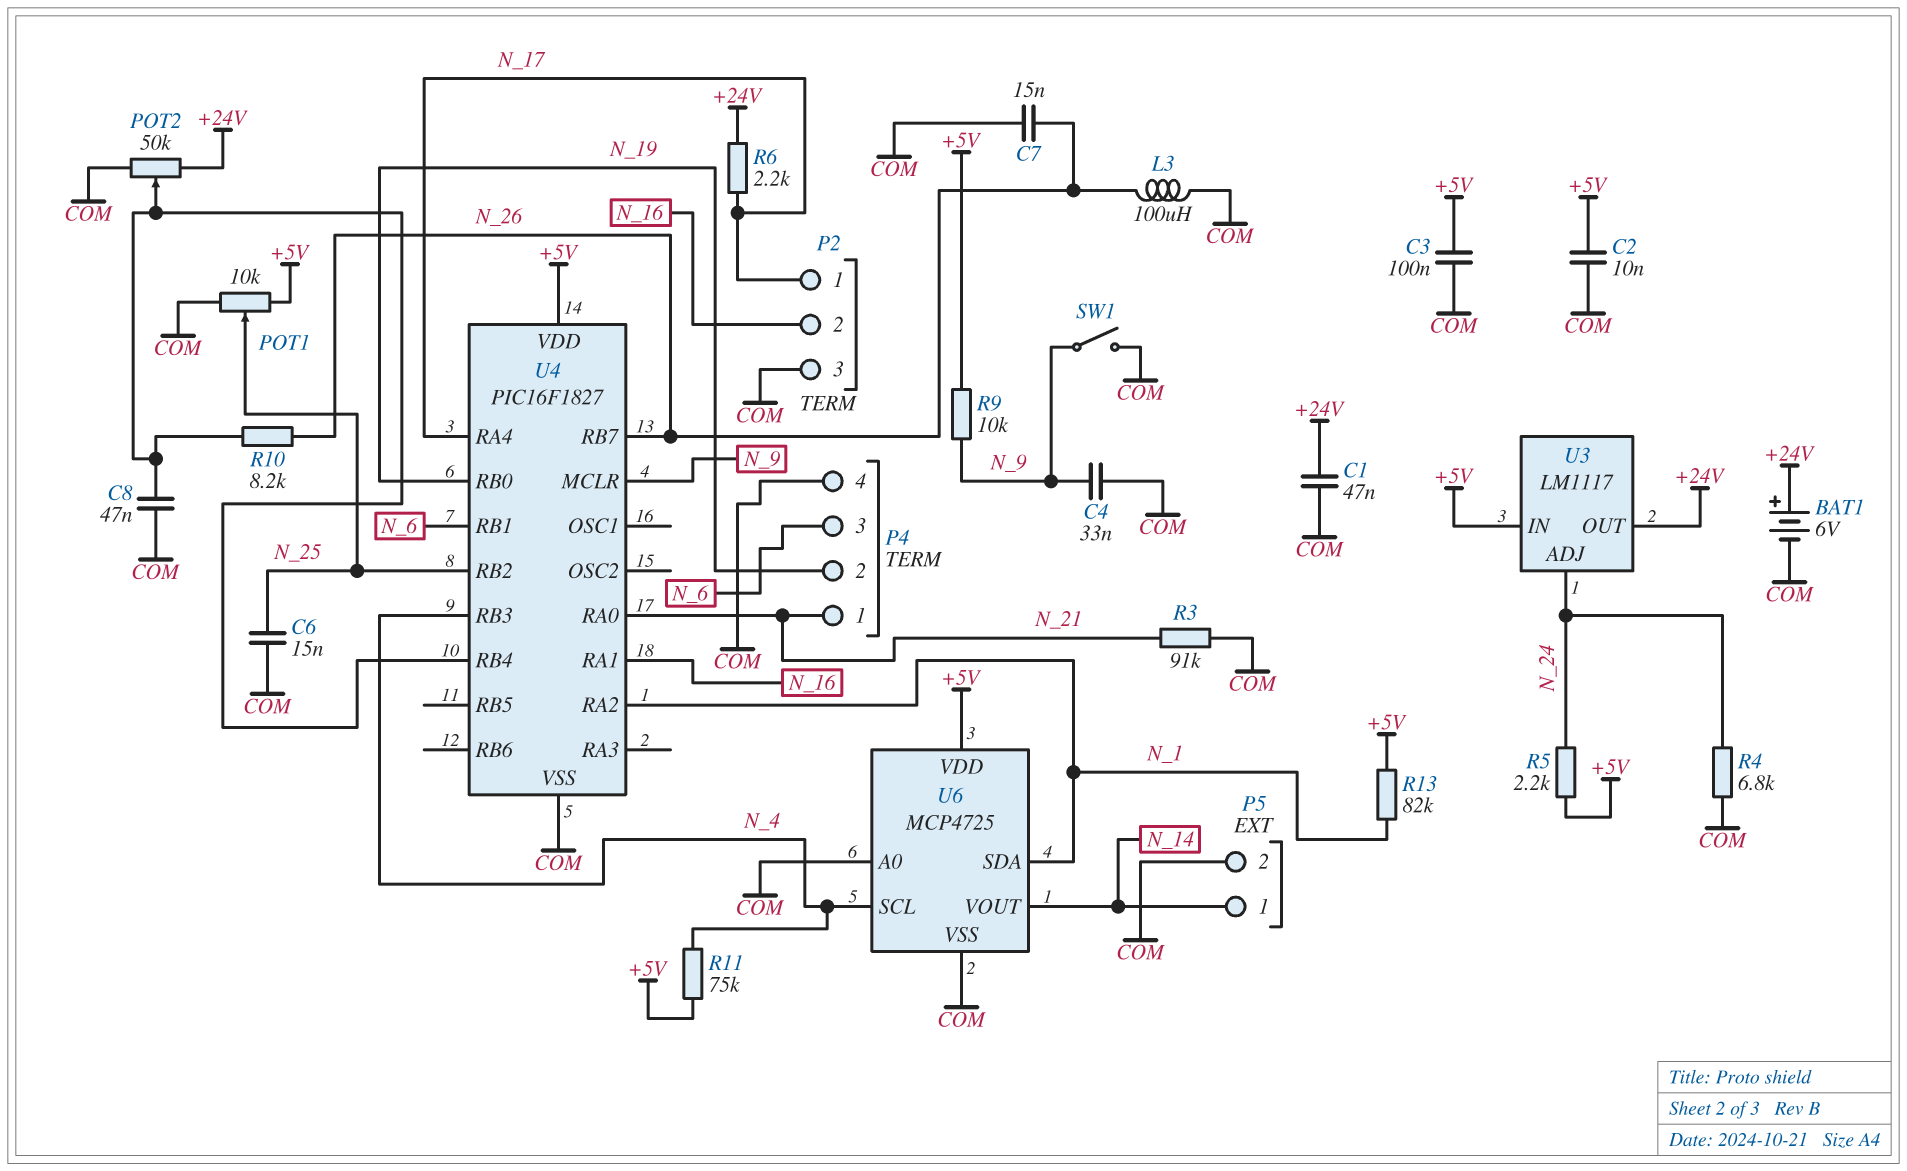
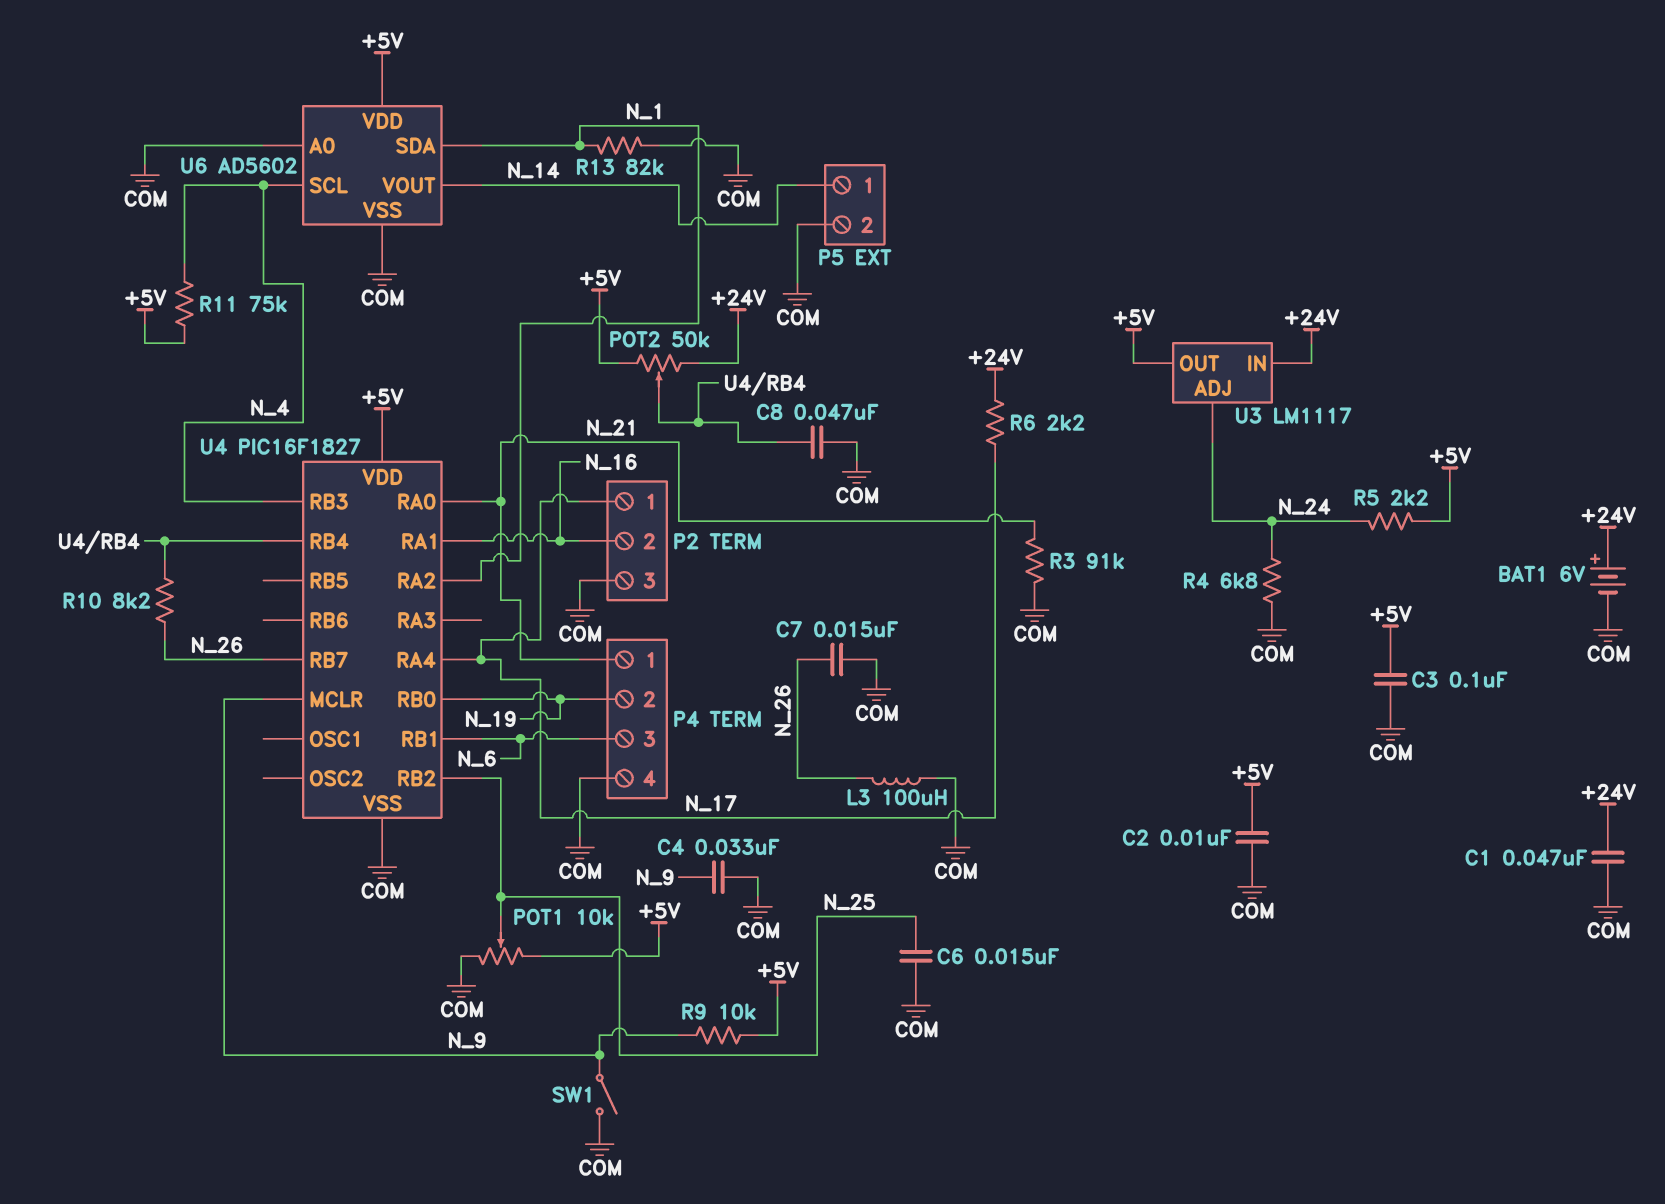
POT2: 50k (+24V, COM, wiper U4/RB4) -> 50k (+5V, +24V, wiper U4/RB4)
R13: 82k (+5V, N_1) -> 82k (COM, N_1)
U3 pin IN: +5V -> +24V
U3 pin OUT: +24V -> +5V
U6: MCP4725 -> AD5602

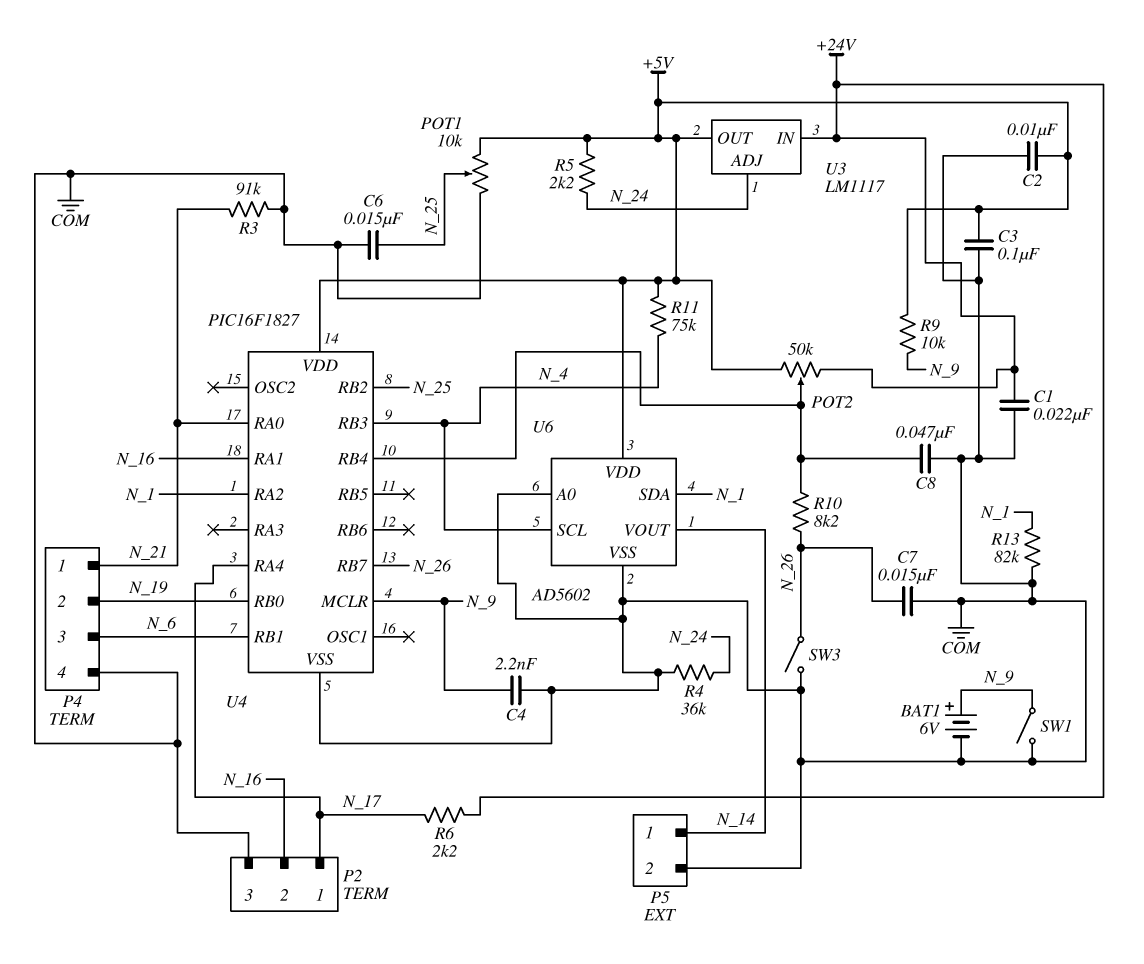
BAT1: 6V (plus +24V, minus COM) -> 6V (plus N_9, minus COM)
C1: 47nF (+24V, COM) -> 22nF (+24V, COM)
C4: 33nF (COM, N_9) -> 2.2nF (COM, N_9)
L3: 100uH (COM, N_26) -> none
R4: 6.8k (COM, N_24) -> 36k (COM, N_24)
SW3: none -> switch (COM, N_26)

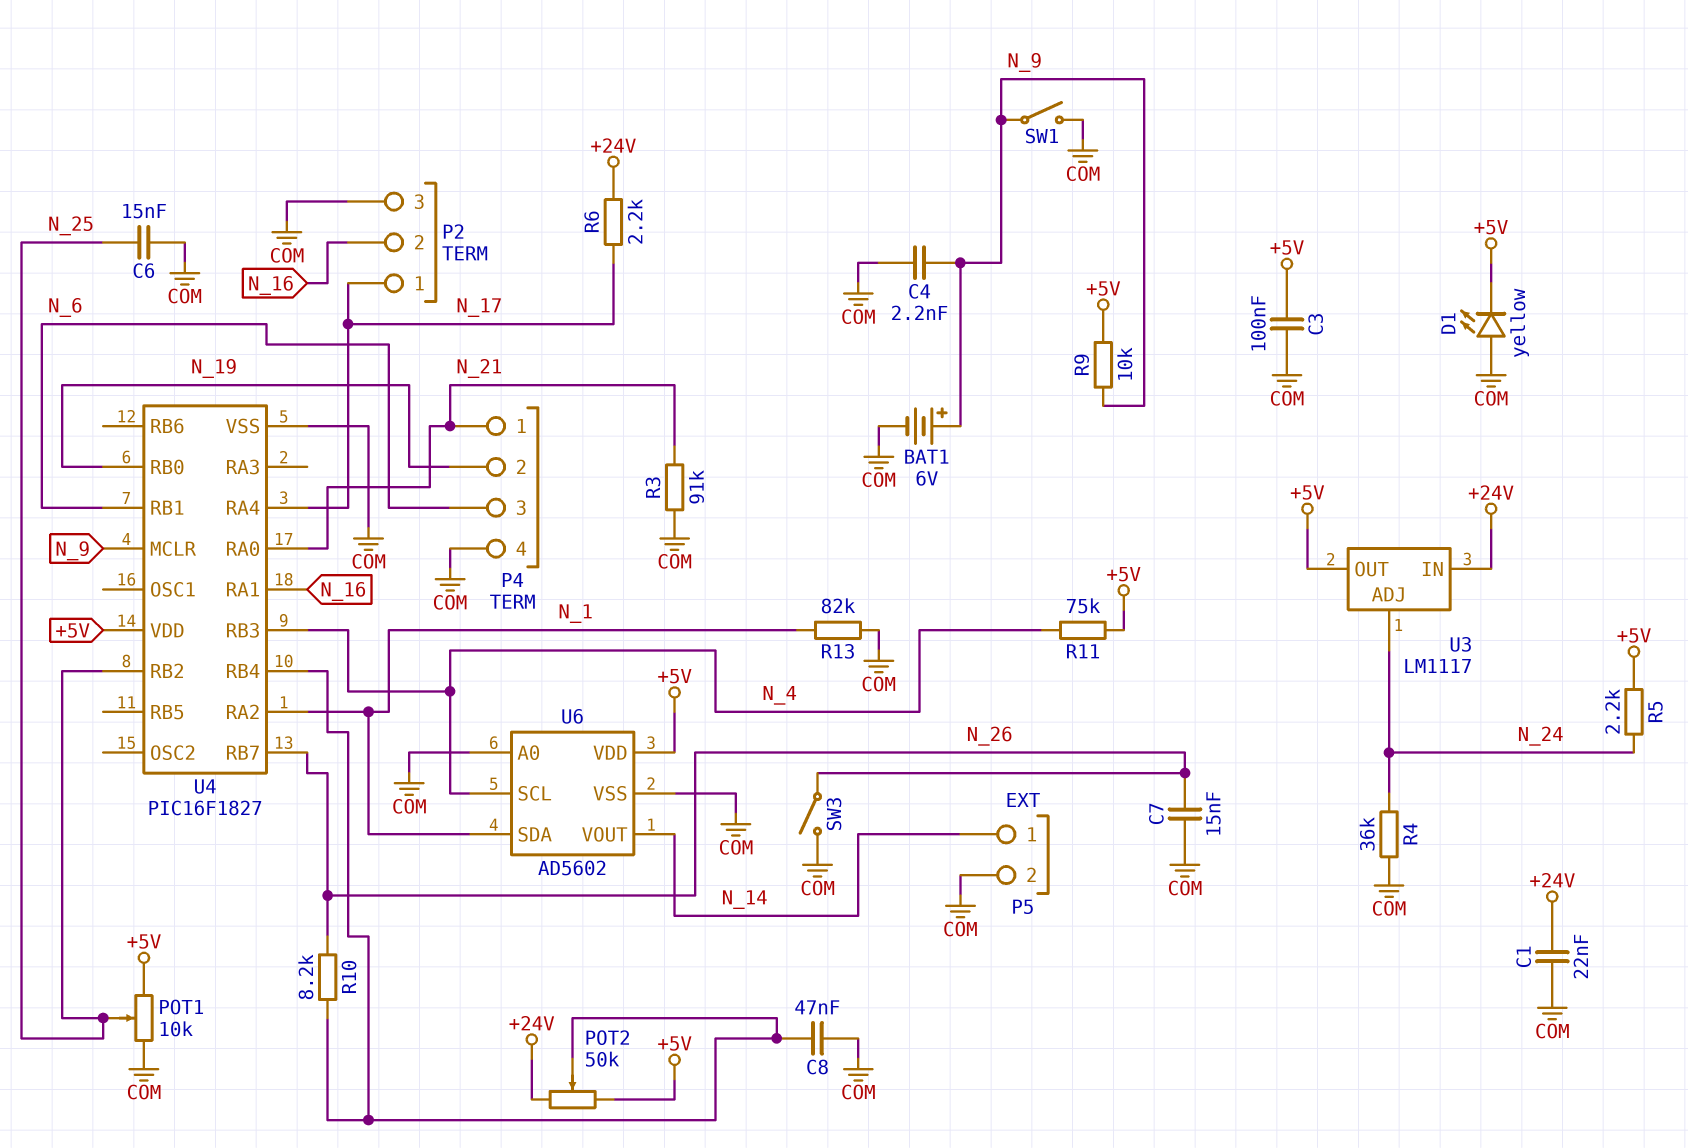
C2: 10nF (+5V, COM) -> none
D1: none -> LED yellow (A COM, K +5V)

